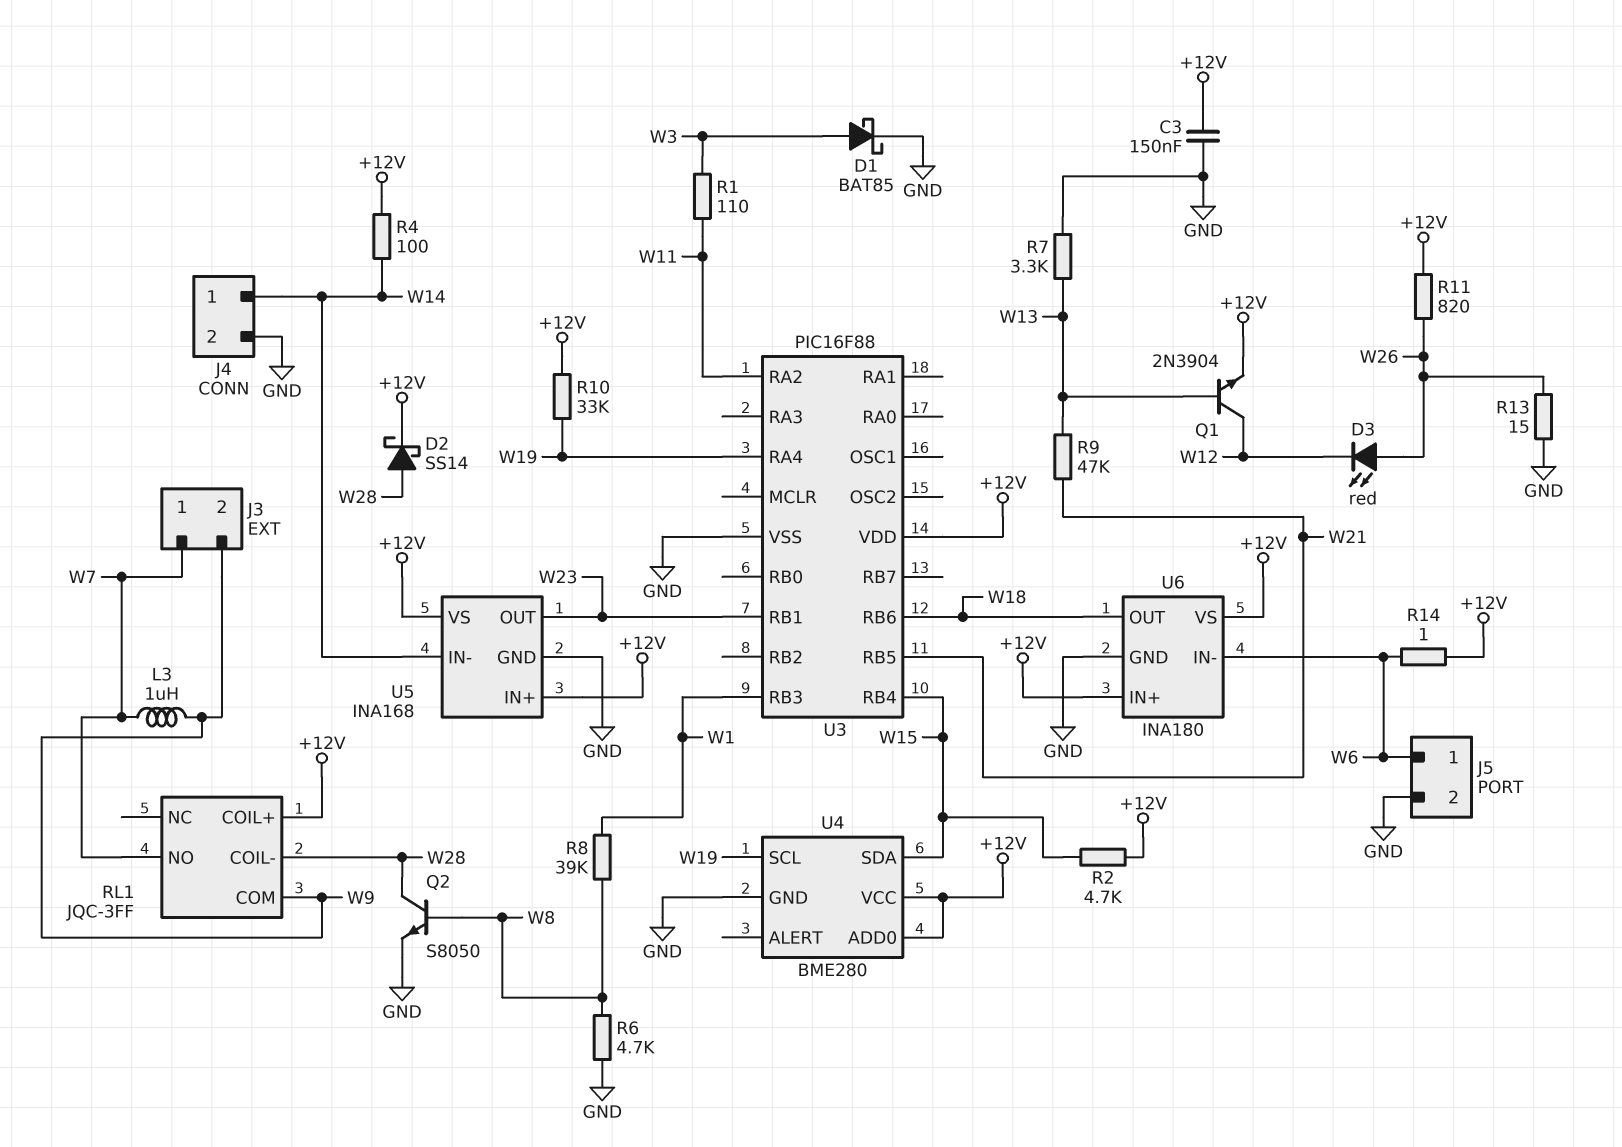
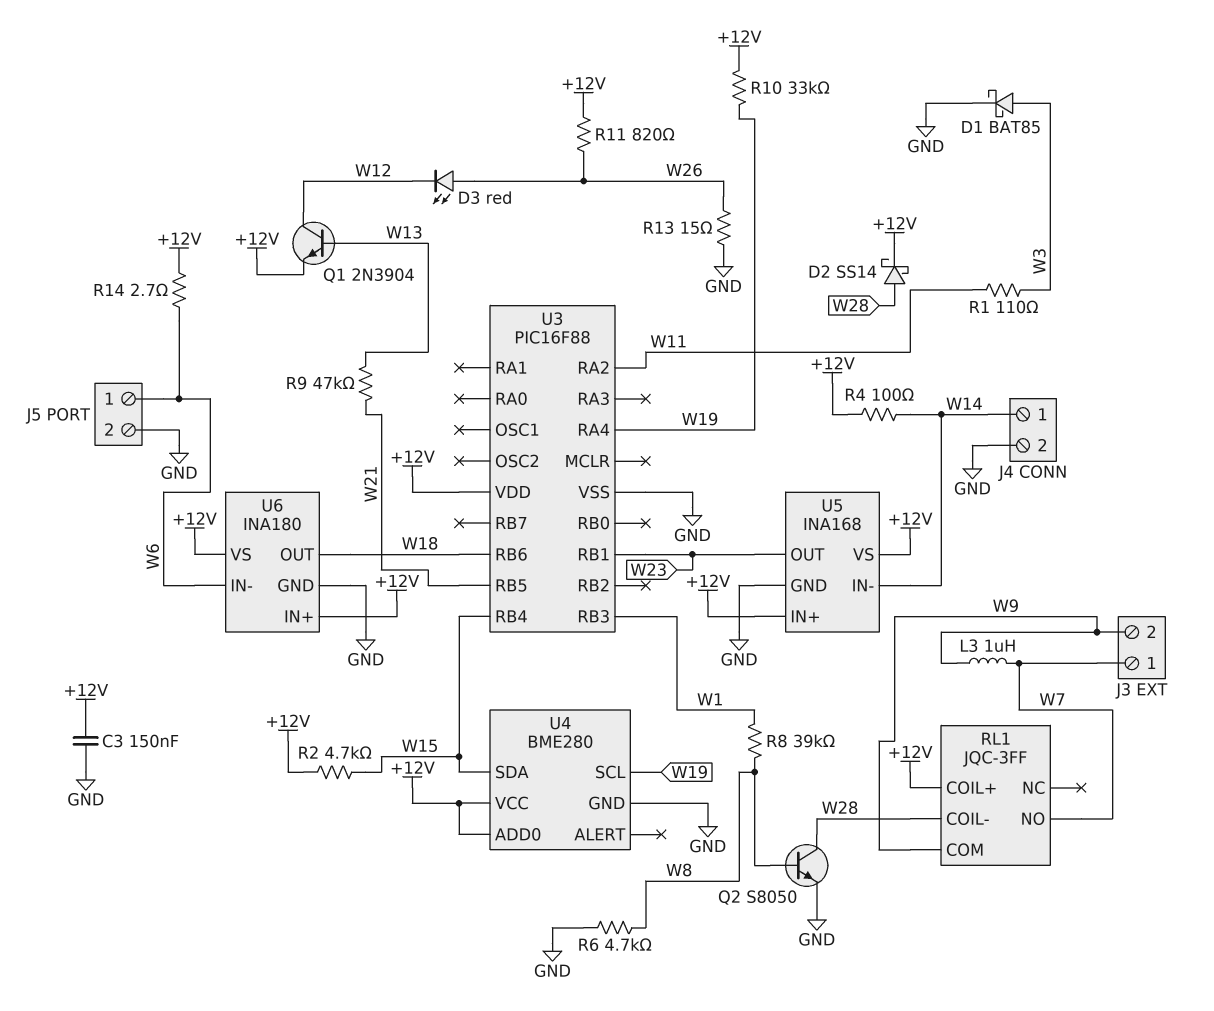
R7: 3.3k (GND, W13) -> none
R14: 1 (+12V, W6) -> 2.7 (+12V, W6)

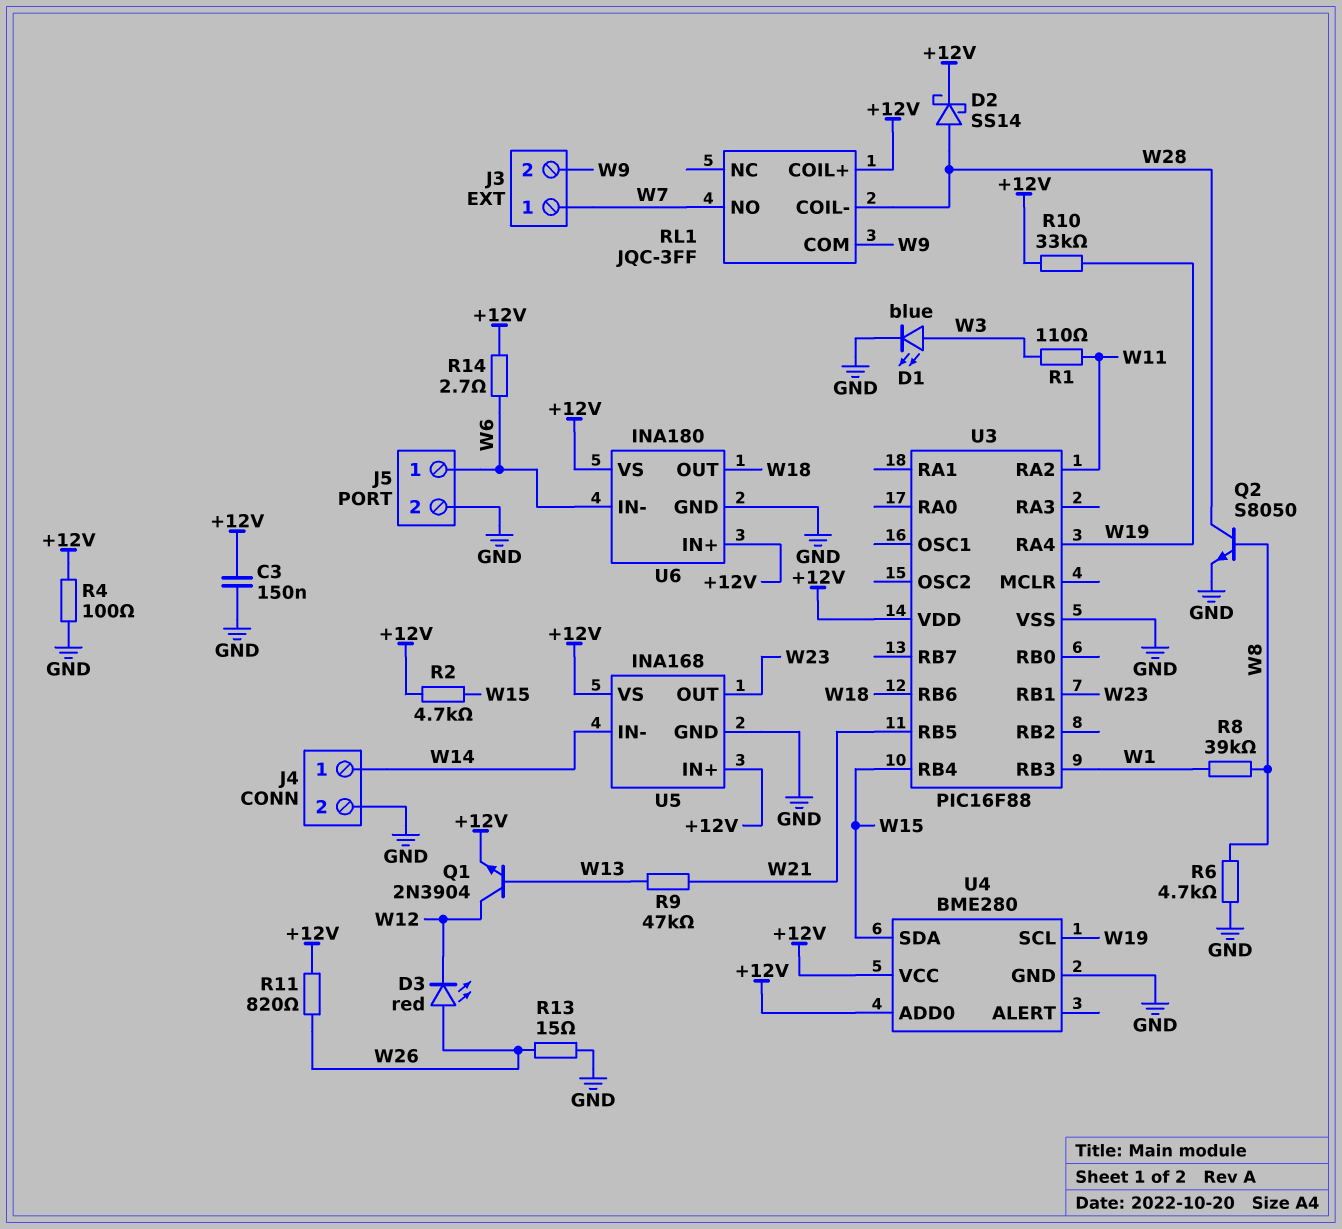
D1: schottky BAT85 (A W3, K GND) -> LED blue (A W3, K GND)
L3: 1uH (W7, W9) -> none
R4: 100 (+12V, W14) -> 100 (+12V, GND)

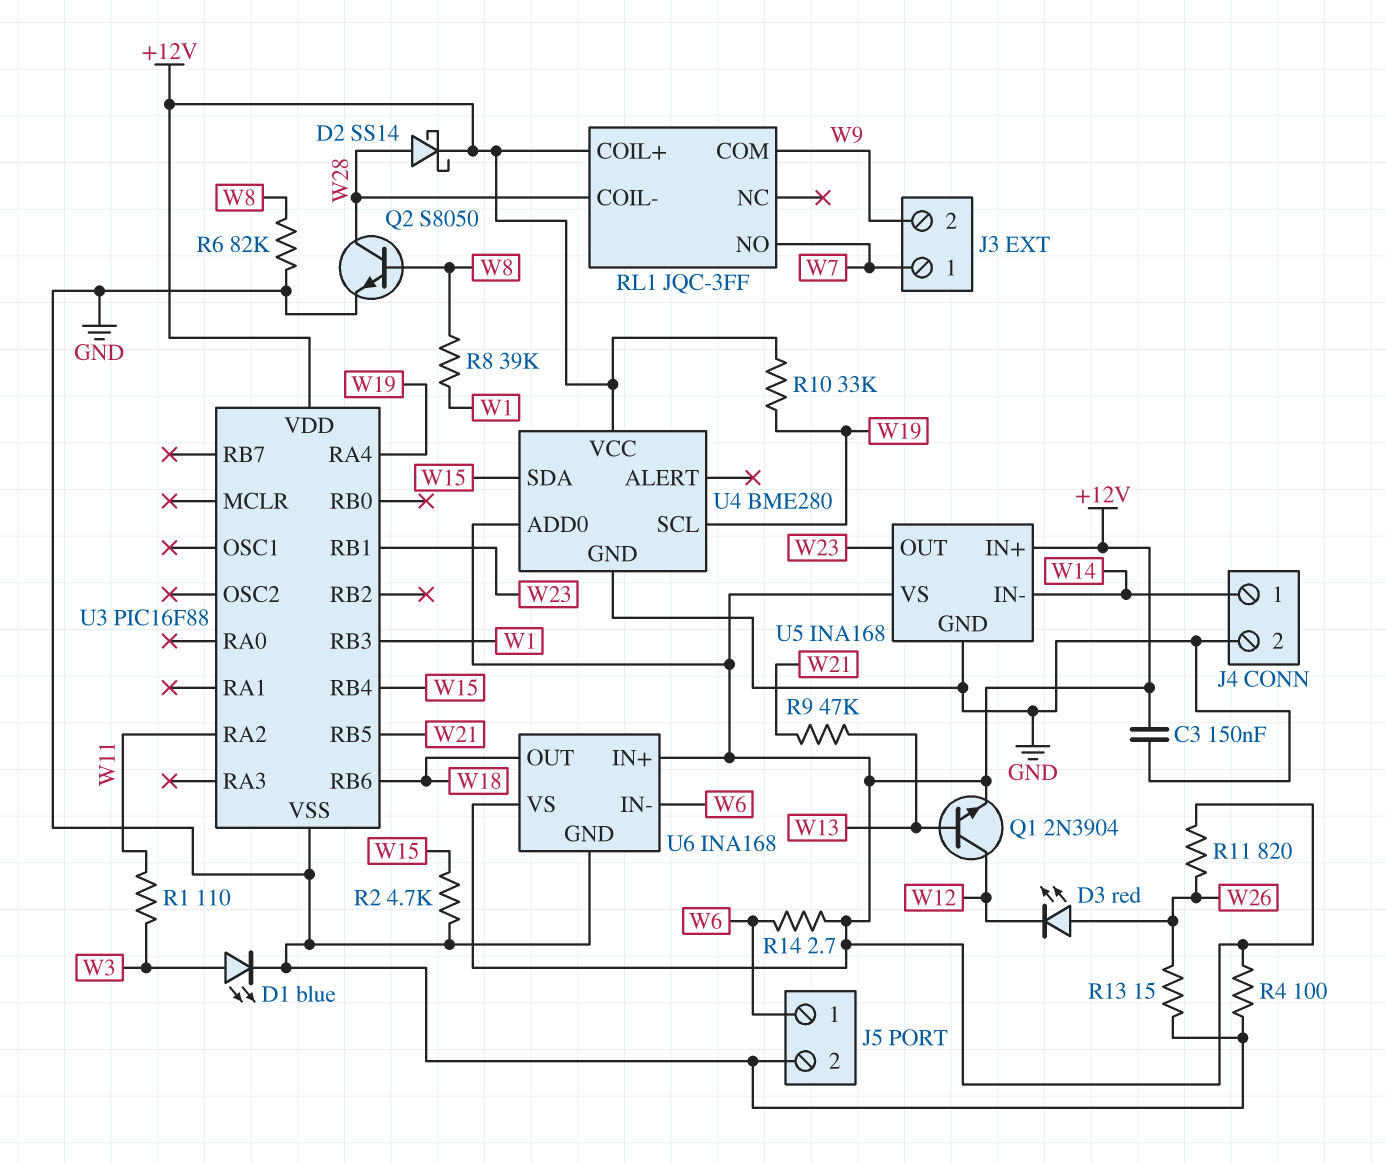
R2: 4.7k (+12V, W15) -> 4.7k (GND, W15)
R6: 4.7k (GND, W8) -> 82k (GND, W8)
U6: INA180 -> INA168

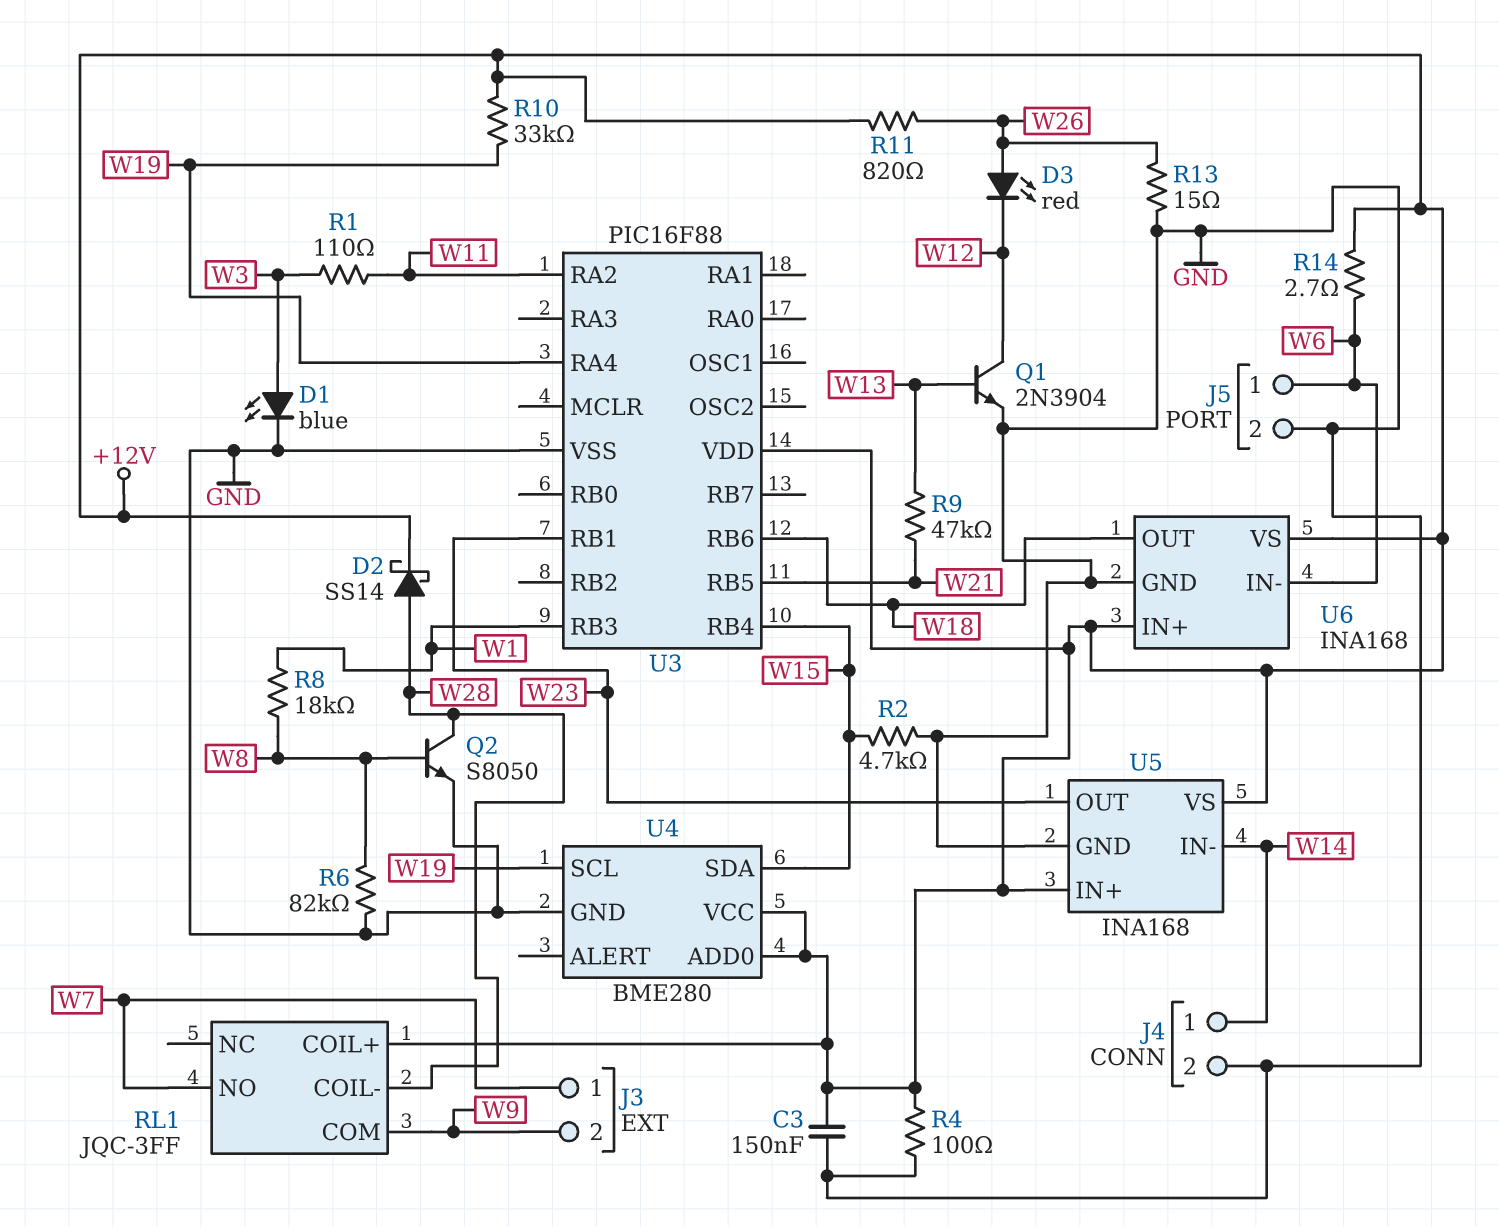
Q1: NPN 2N3904 (B W13, C W12, E +12V) -> NPN 2N3904 (B W13, C W12, E GND)
R8: 39k (W1, W8) -> 18k (W1, W8)

